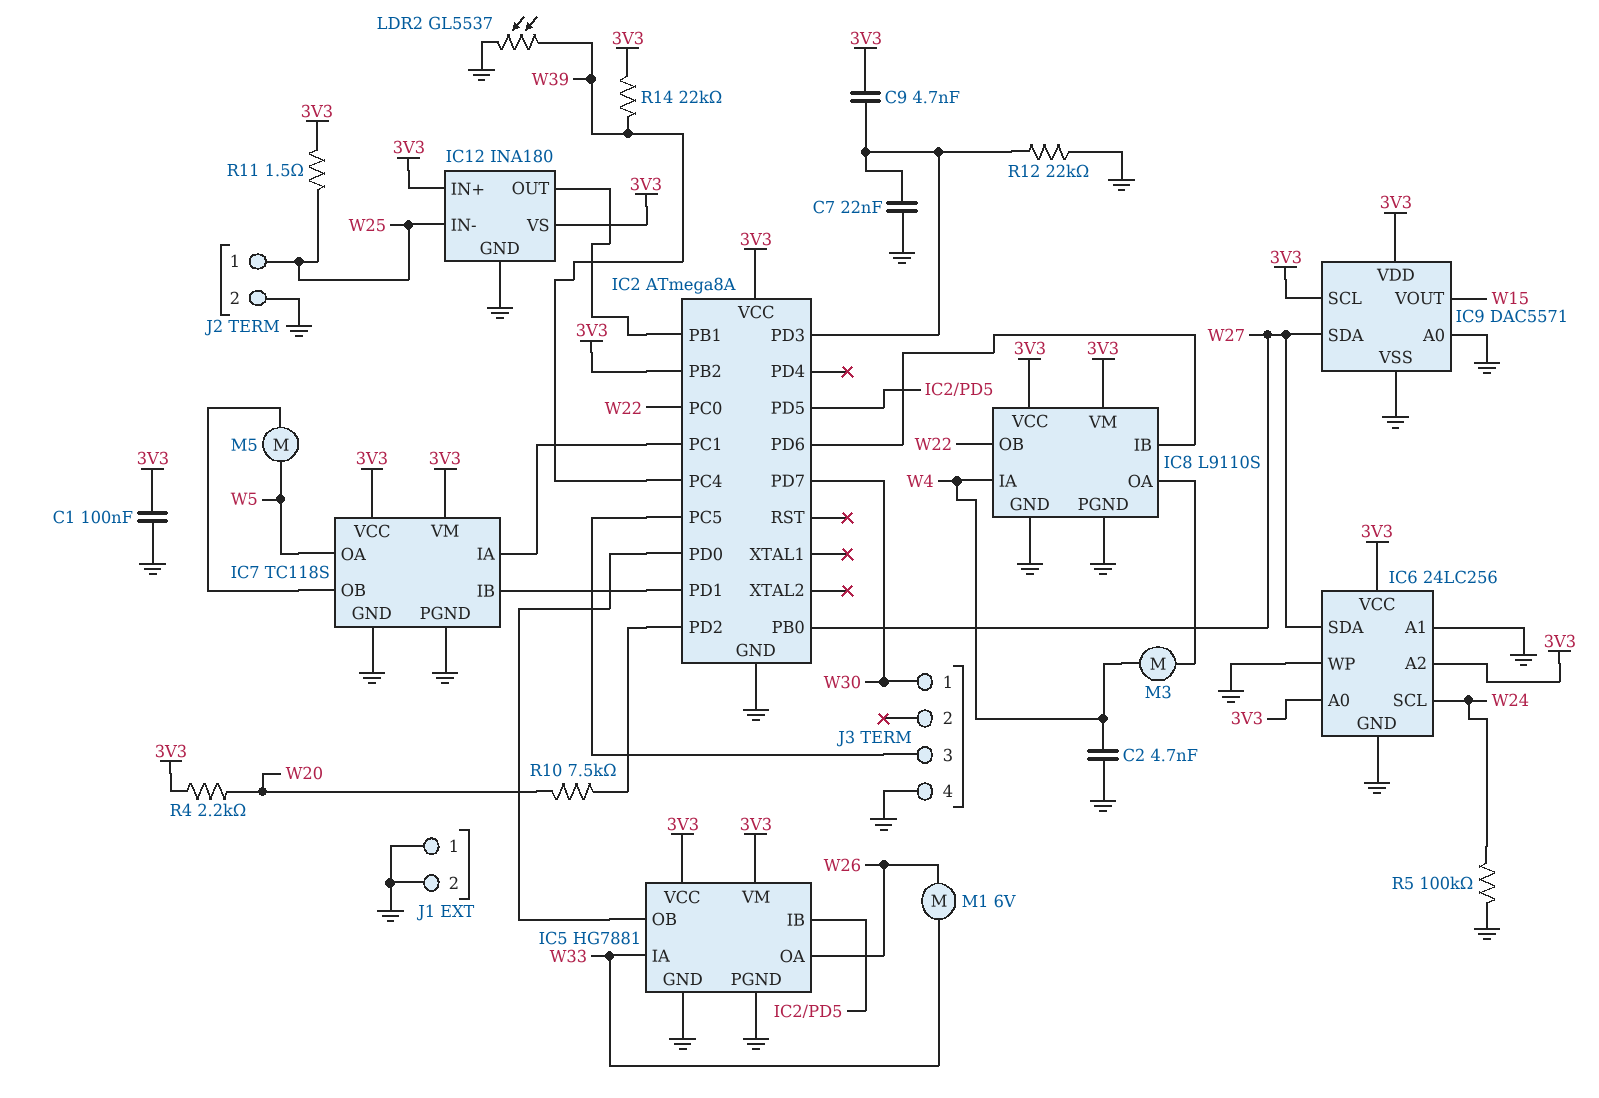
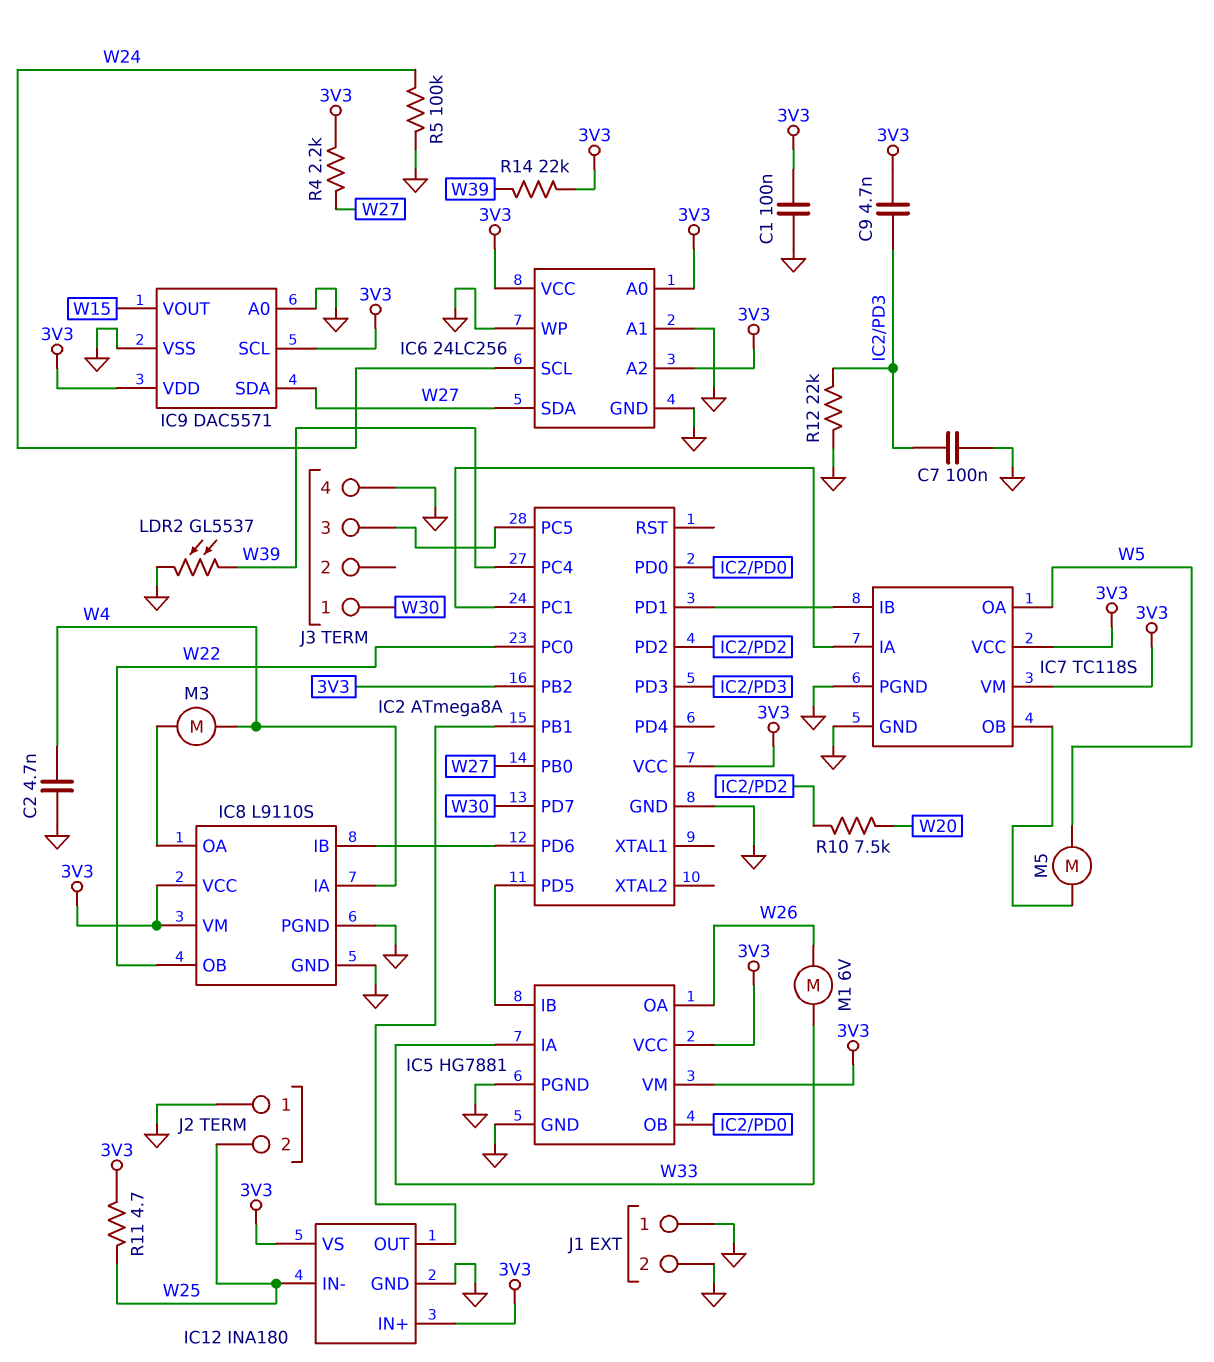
C7: 22nF (GND, IC2/PD3) -> 100nF (GND, IC2/PD3)
J2 pin 1: W25 -> GND
J2 pin 2: GND -> W25
R4: 2.2k (3V3, W20) -> 2.2k (3V3, W27)
R11: 1.5 (3V3, W25) -> 4.7 (3V3, W25)

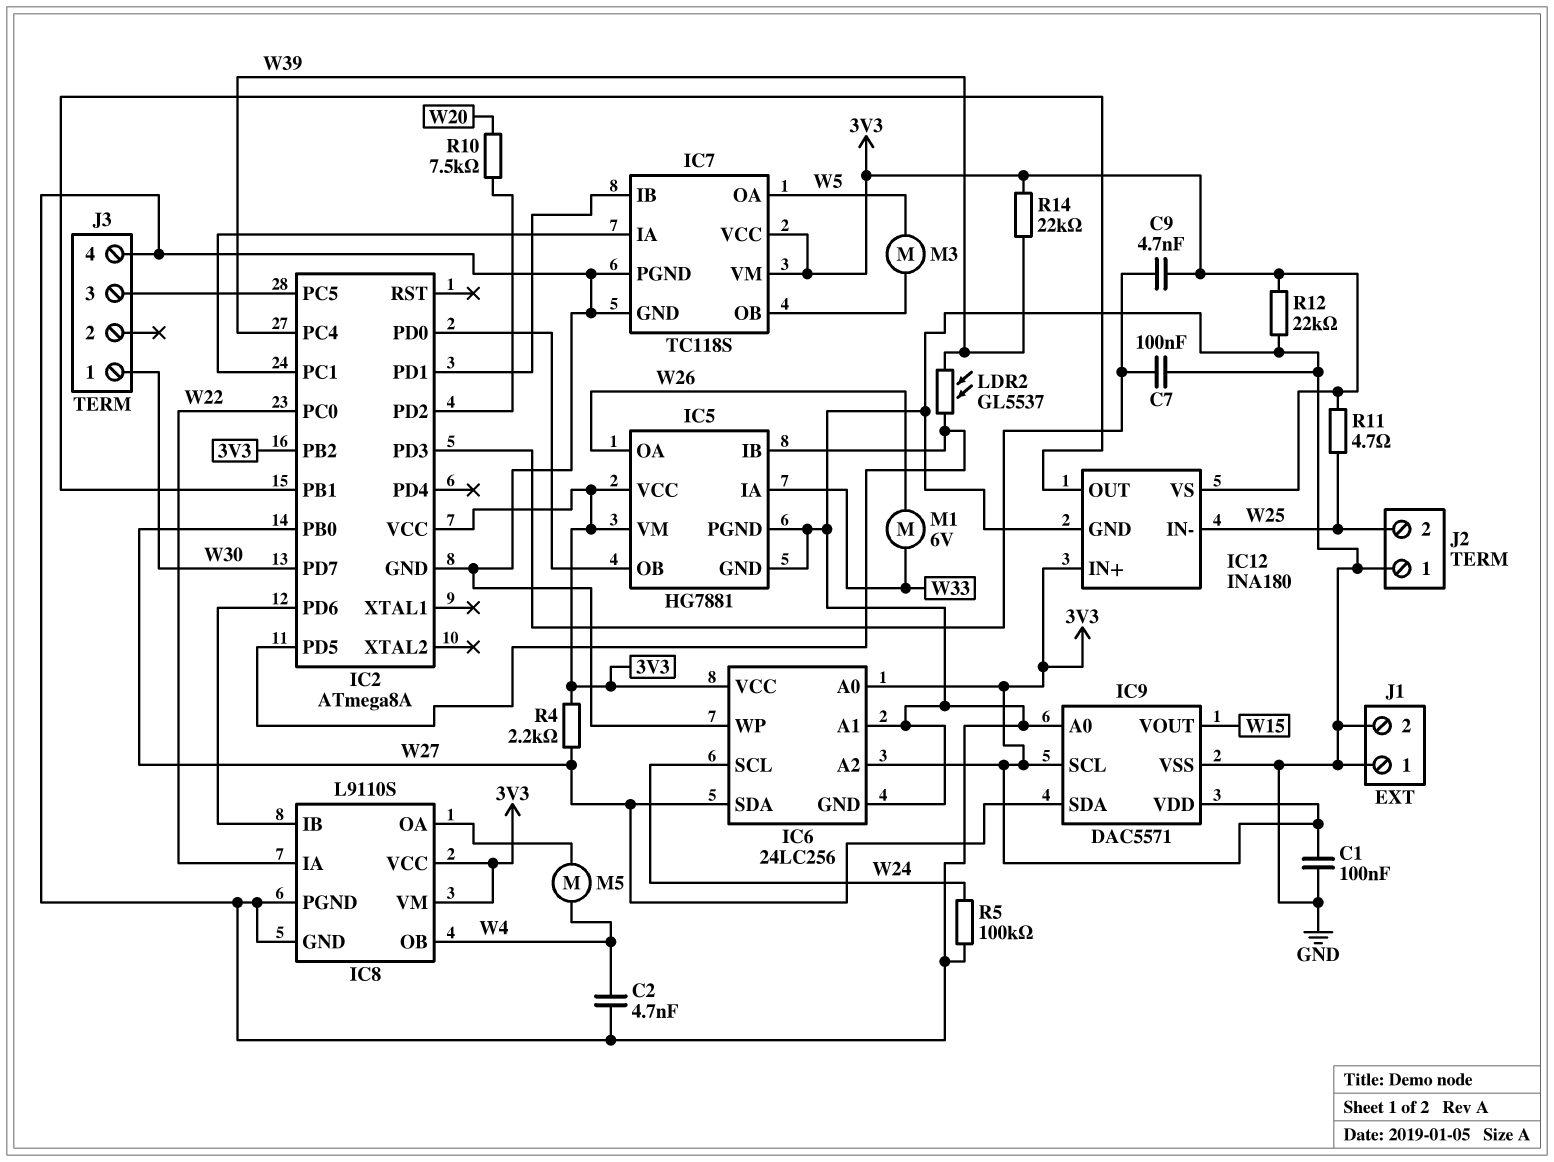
IC8 pin IA: W4 -> W22
IC8 pin OB: W22 -> W4
LDR2: GL5537 (GND, W39) -> GL5537 (IC2/PD5, W39)
M3: motor (IC8/OA, W4) -> motor (IC7/OB, W5)
M5: motor (IC7/OB, W5) -> motor (IC8/OA, W4)
R12: 22k (GND, IC2/PD3) -> 22k (3V3, GND)

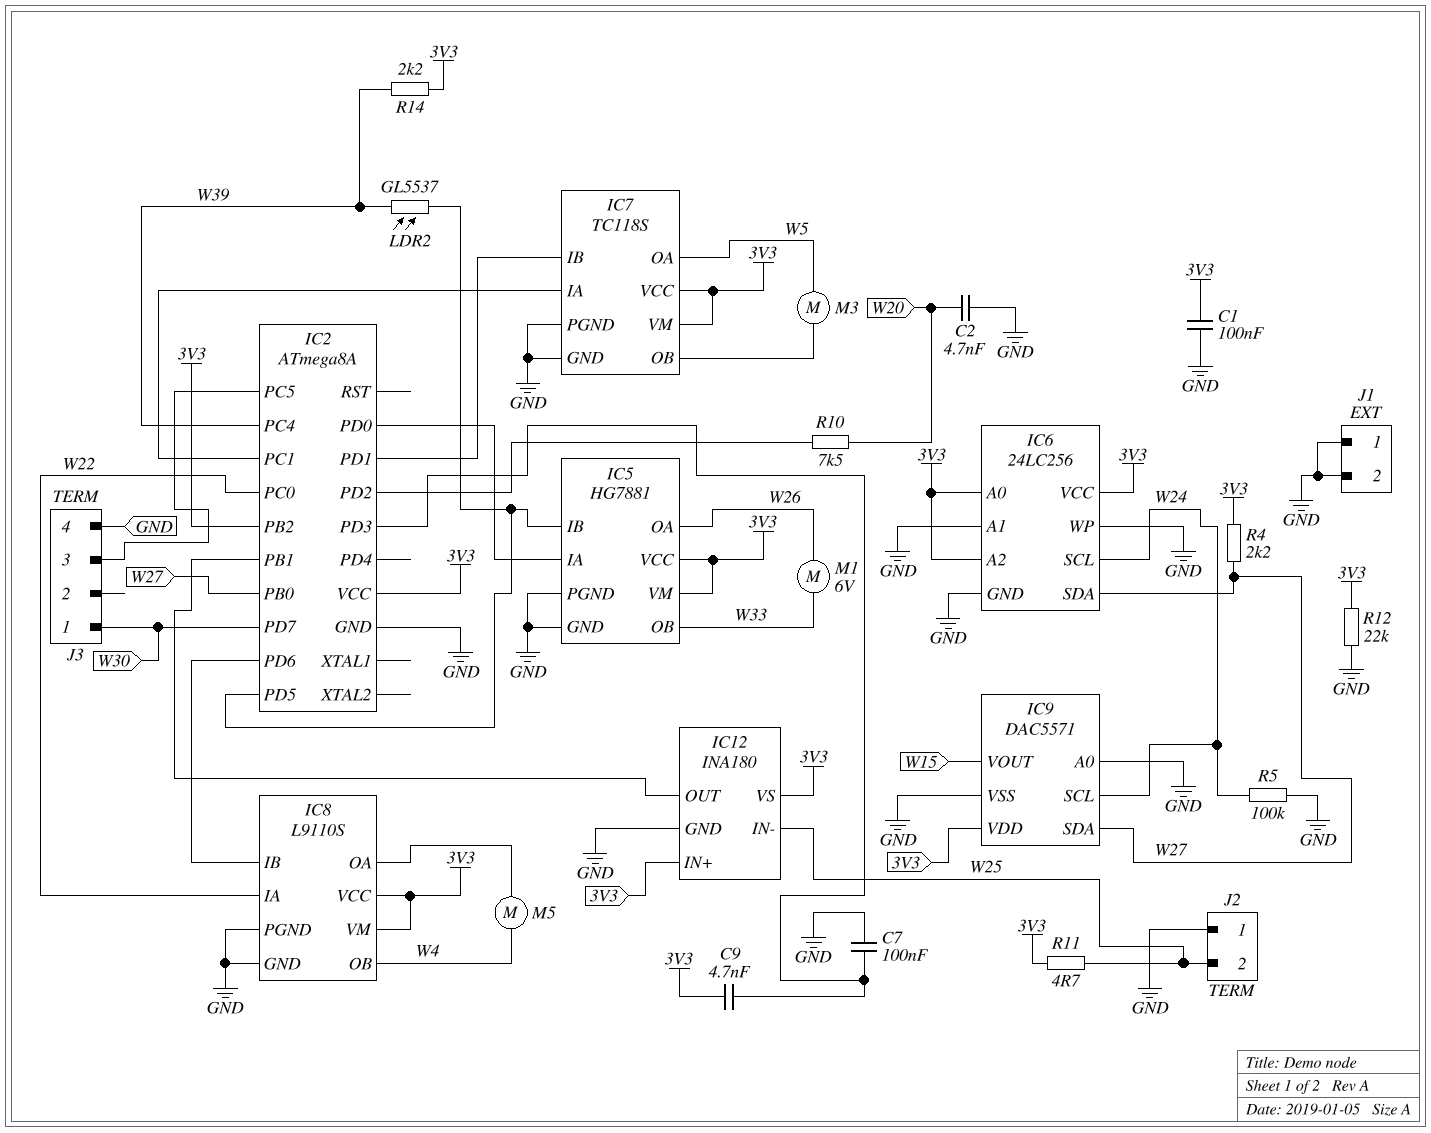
C2: 4.7nF (GND, W4) -> 4.7nF (GND, W20)
IC5 pin IA: W33 -> IC2/PD0
IC5 pin OB: IC2/PD0 -> W33
IC9 pin SCL: 3V3 -> W24
R14: 22k (3V3, W39) -> 2.2k (3V3, W39)

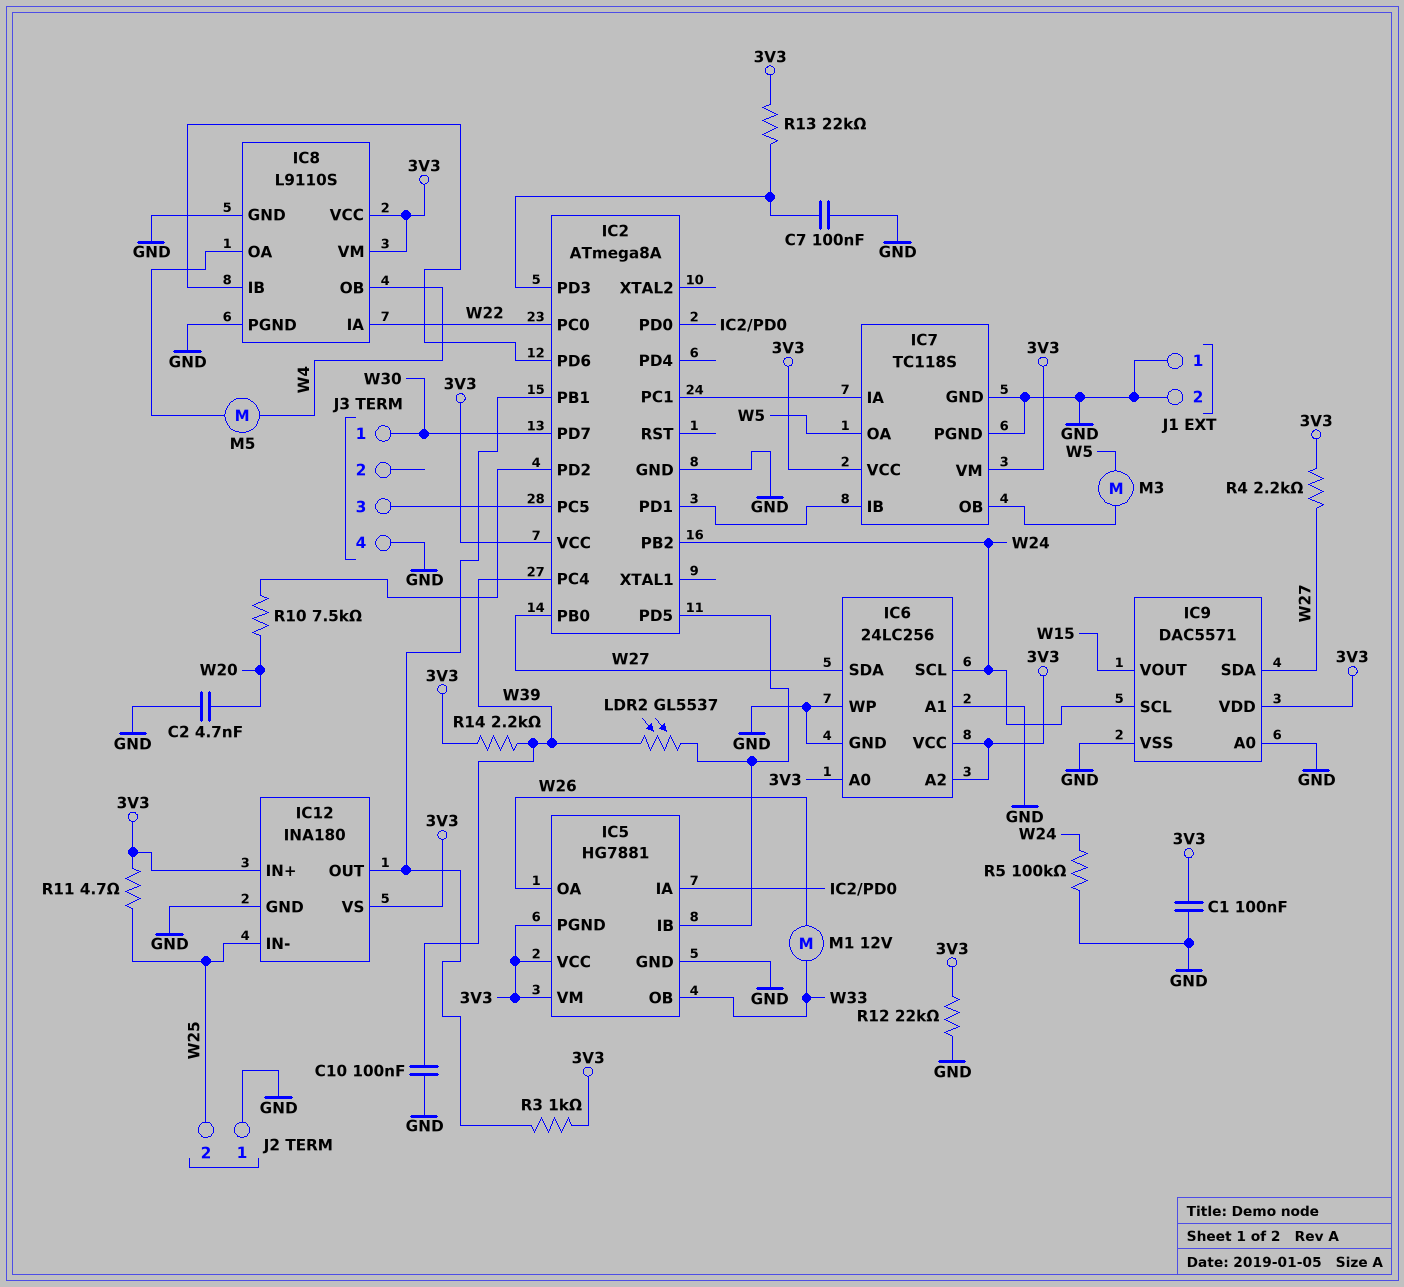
C9: 4.7nF (3V3, IC2/PD3) -> none
C10: none -> 100nF (GND, W39)
IC2 pin PB2: 3V3 -> W24
IC5 pin PGND: GND -> 3V3
M1: motor 6V (W26, W33) -> motor 12V (W26, W33)
R3: none -> 1k (3V3, IC2/PB1)
R13: none -> 22k (3V3, IC2/PD3)

